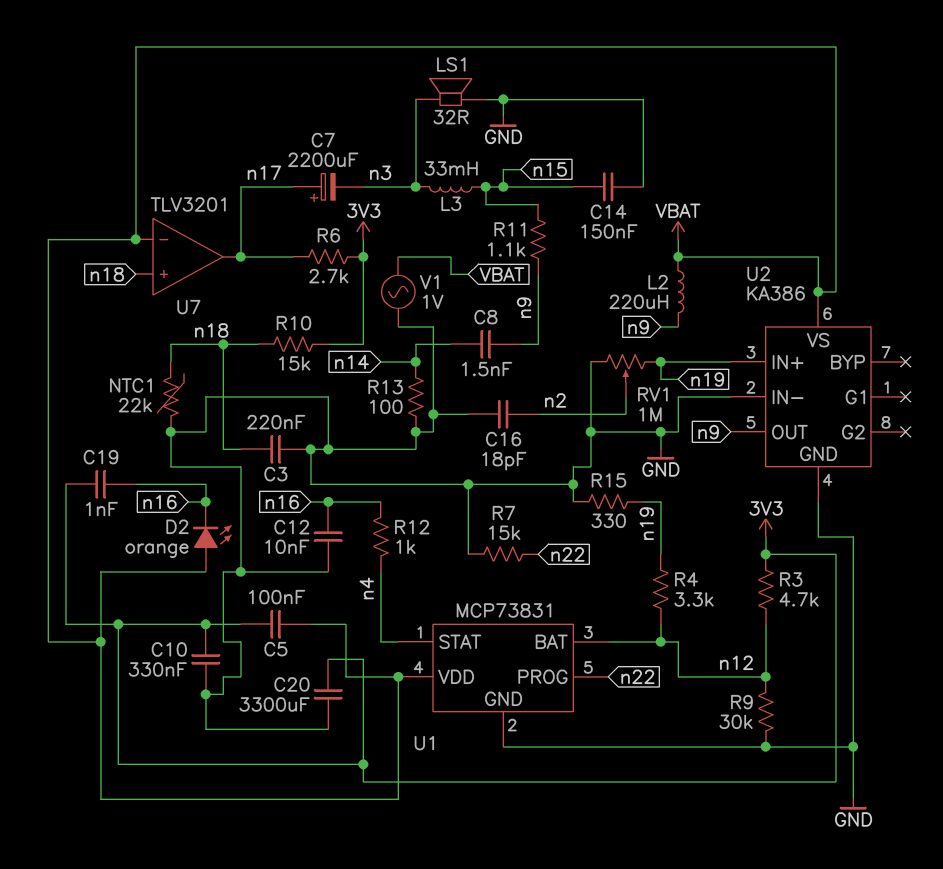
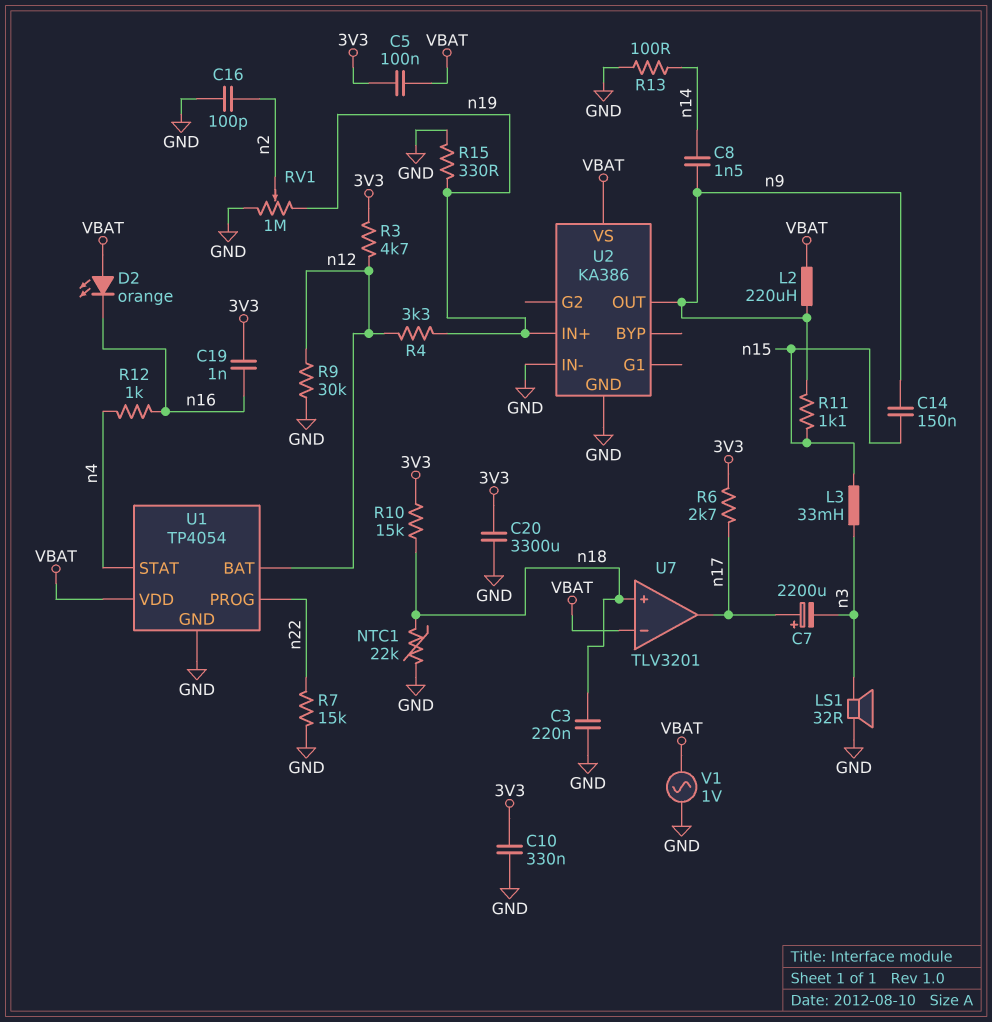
C12: 10nF (GND, n16) -> none
C14: 150nF (GND, n15) -> 150nF (n9, n15)
C16: 18pF (GND, n2) -> 100pF (GND, n2)
U1: MCP73831 -> TP4054

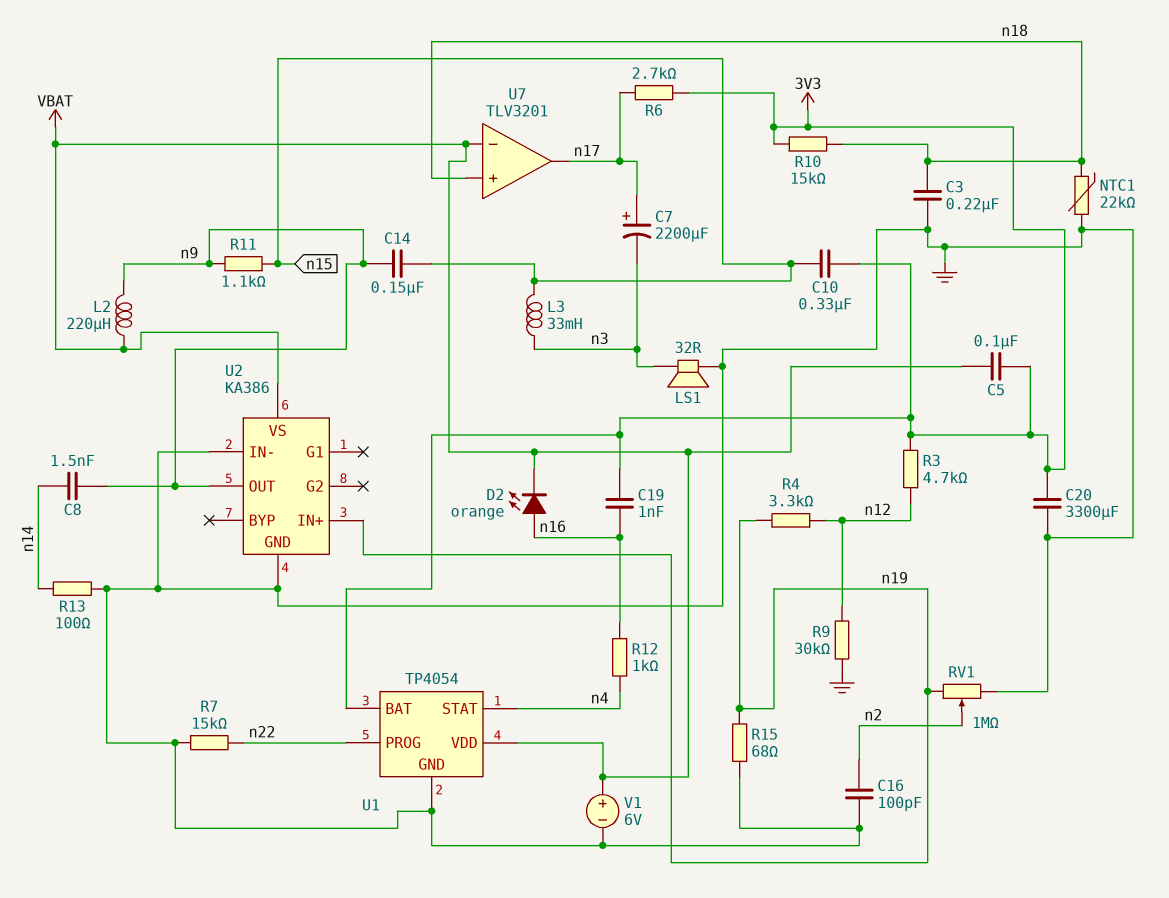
C10: 330nF (3V3, GND) -> 330nF (3V3, n15)
D2: LED orange (A VBAT, K n16) -> LED orange (A n16, K VBAT)
R15: 330 (GND, n19) -> 68 (GND, n19)
U1 pin BAT: n12 -> 3V3
V1: AC 1V (GND, VBAT) -> 6V (plus VBAT, minus GND)

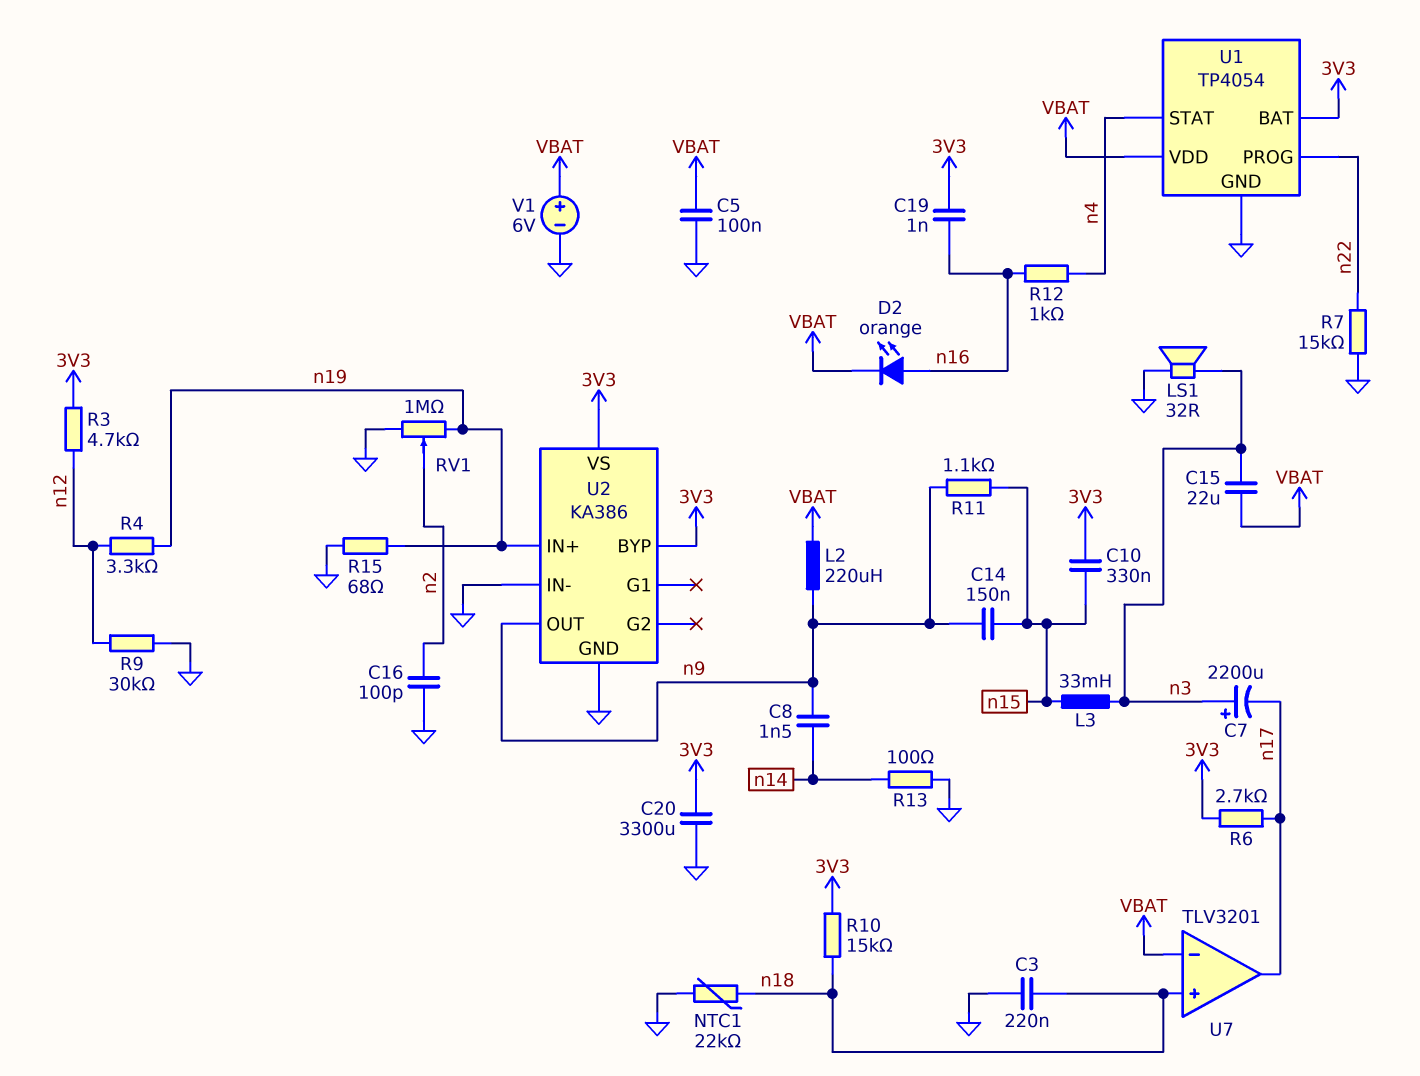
C5: 100nF (3V3, VBAT) -> 100nF (GND, VBAT)
C7: 2200uF (plus n17, minus n3) -> 2200uF (plus n3, minus n17)
C15: none -> 22uF (VBAT, n3)
U2 pin BYP: none -> 3V3
U2 pin VS: VBAT -> 3V3

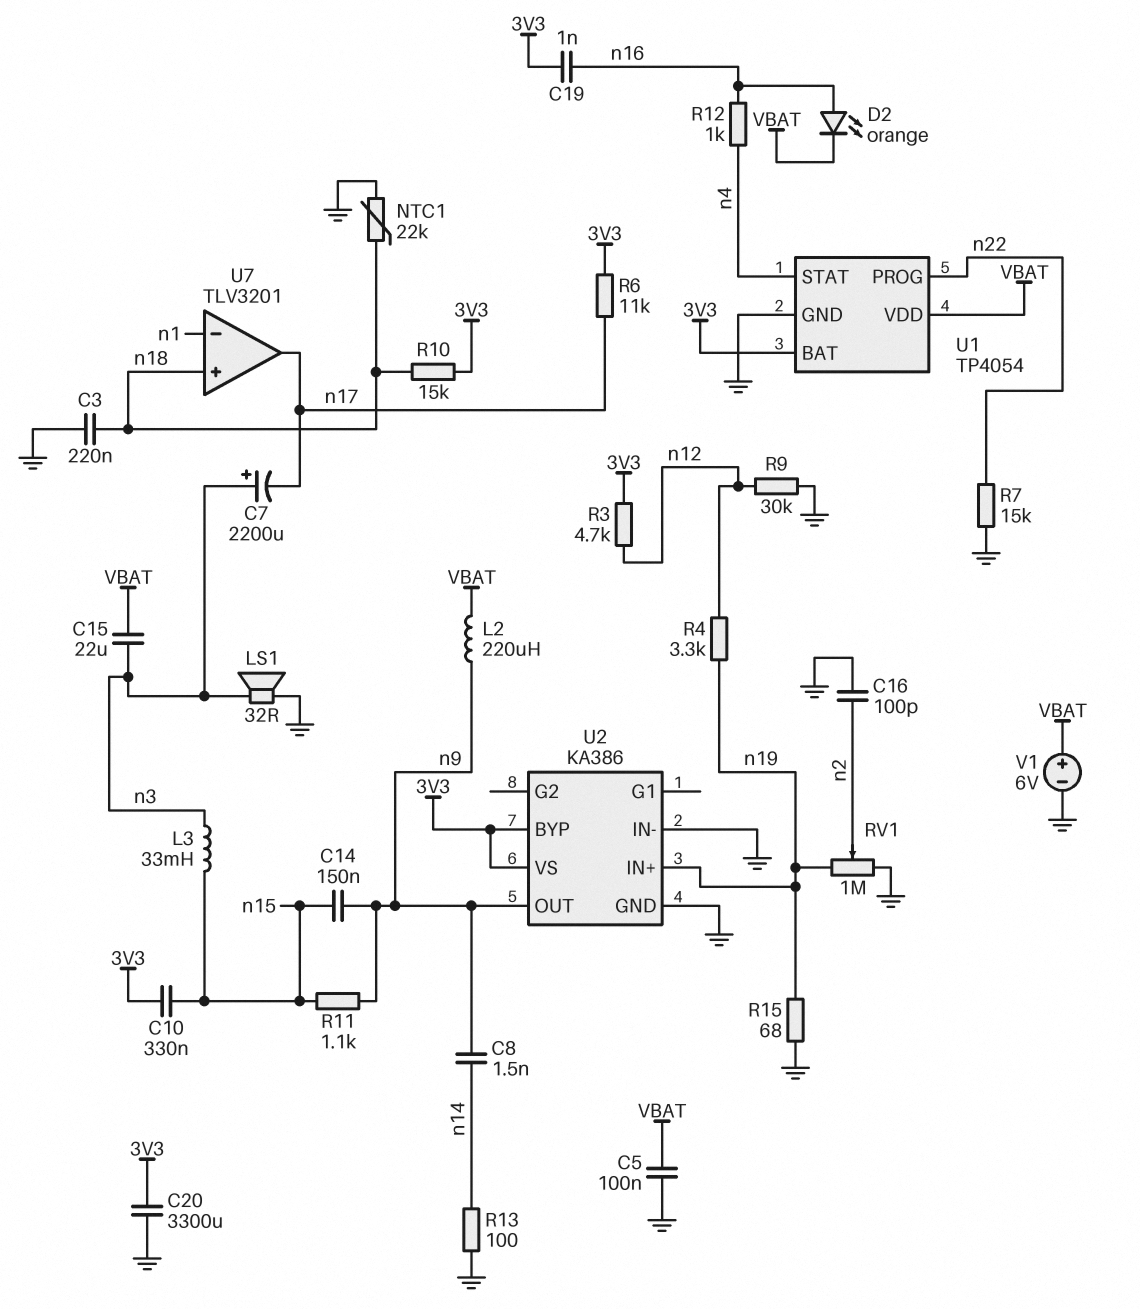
R6: 2.7k (3V3, n17) -> 11k (3V3, n17)
U7 pin in-: VBAT -> n1

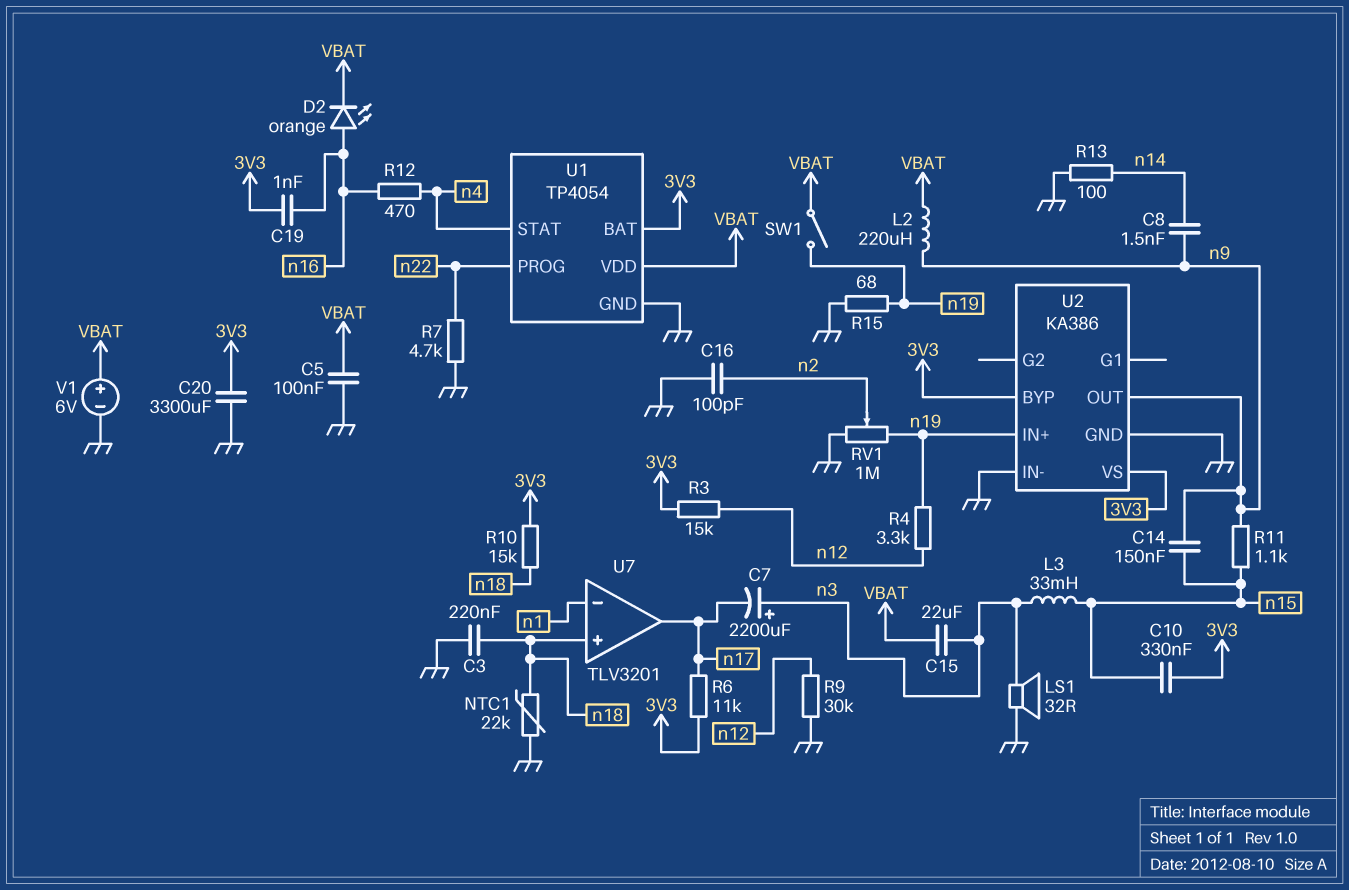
R3: 4.7k (3V3, n12) -> 15k (3V3, n12)
R7: 15k (GND, n22) -> 4.7k (GND, n22)
R12: 1k (n4, n16) -> 470 (n4, n16)
SW1: none -> switch (VBAT, n19)

